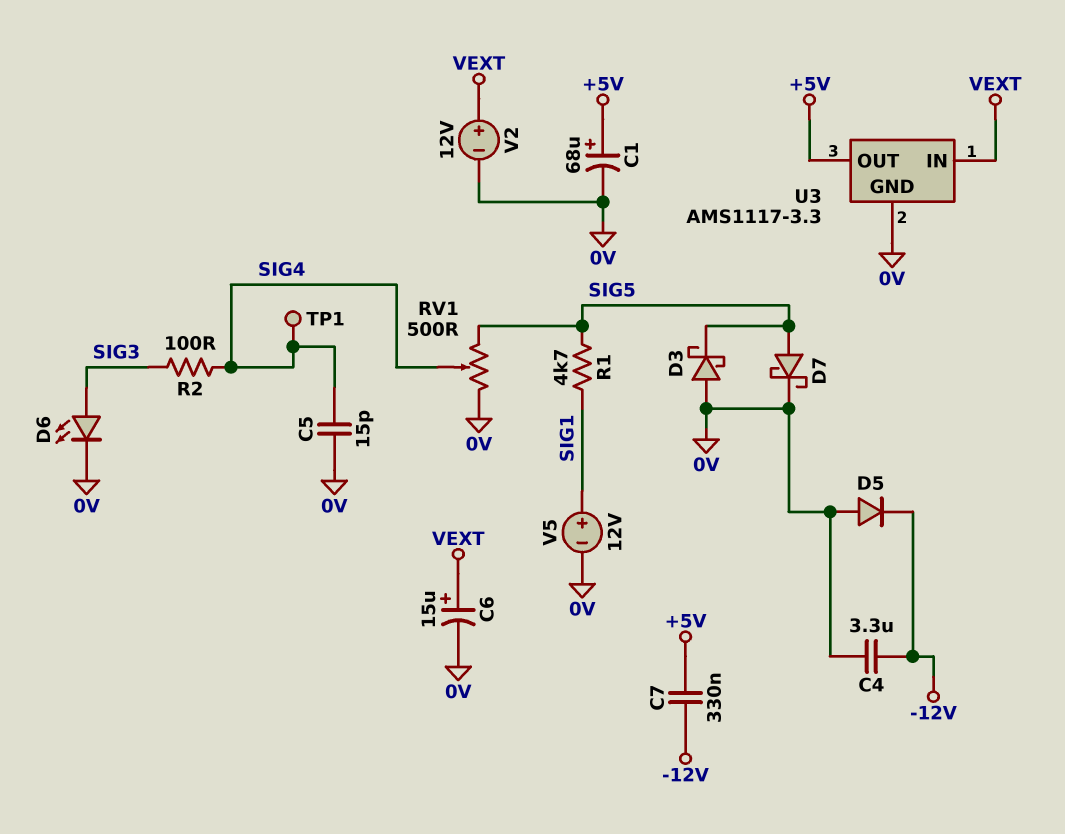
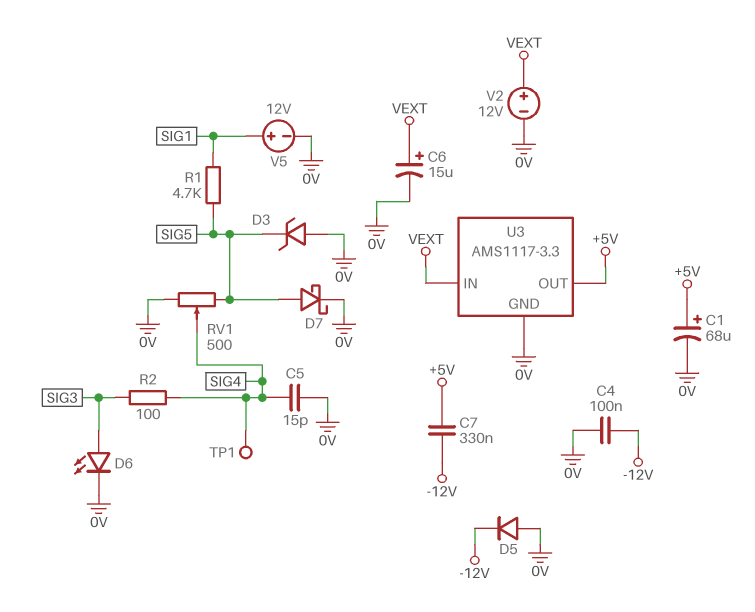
C4: 3.3uF (-12V, 0V) -> 100nF (-12V, 0V)
D3: schottky (A 0V, K SIG5) -> zener (A 0V, K SIG5)

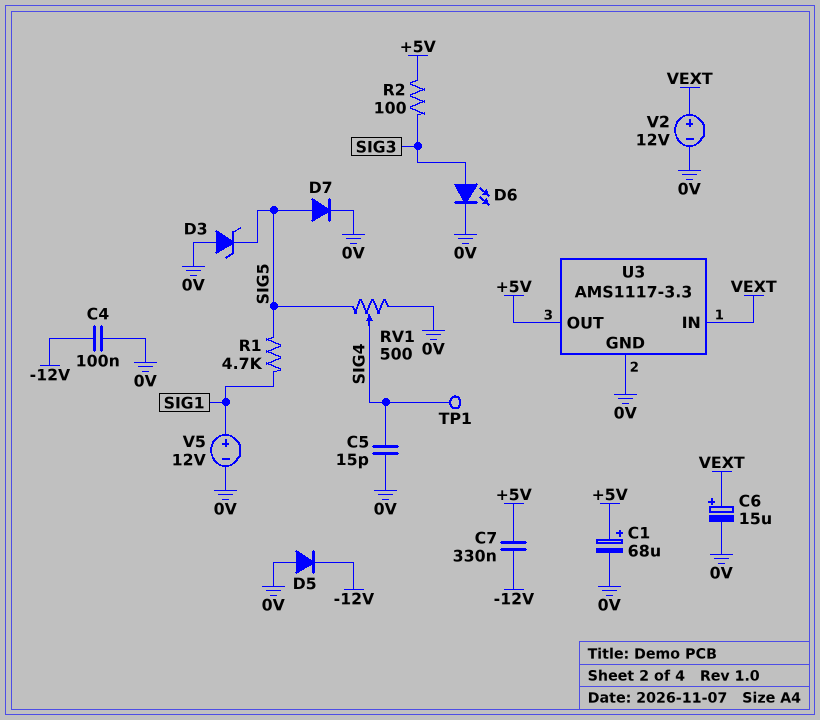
D7: schottky (A SIG5, K 0V) -> diode (A SIG5, K 0V)
R2: 100 (SIG3, SIG4) -> 100 (+5V, SIG3)

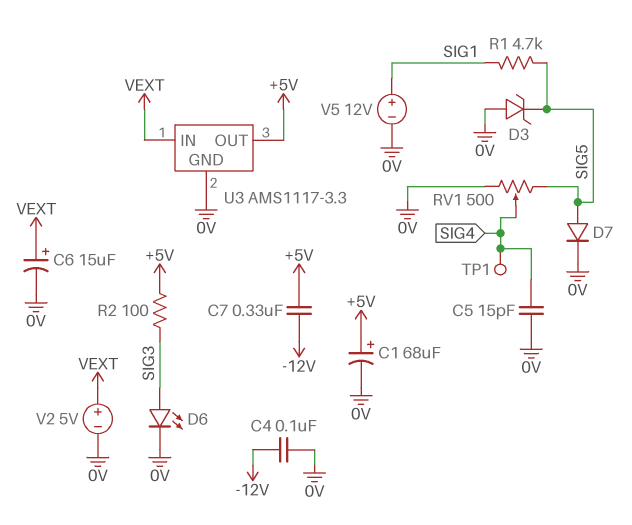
D5: diode (A 0V, K -12V) -> none
V2: 12V (plus VEXT, minus 0V) -> 5V (plus VEXT, minus 0V)

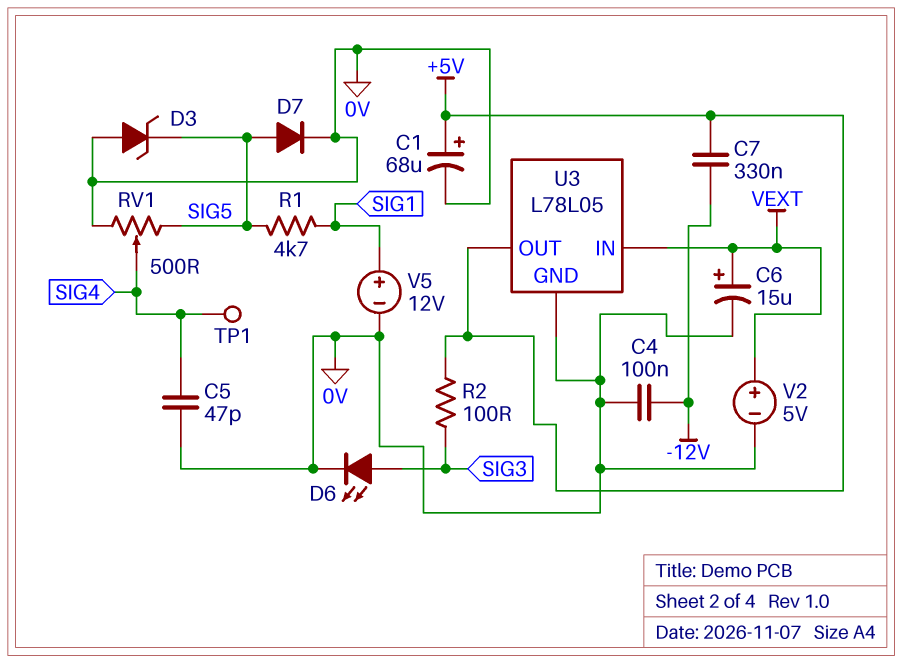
C5: 15pF (0V, SIG4) -> 47pF (0V, SIG4)
U3: AMS1117-3.3 -> L78L05

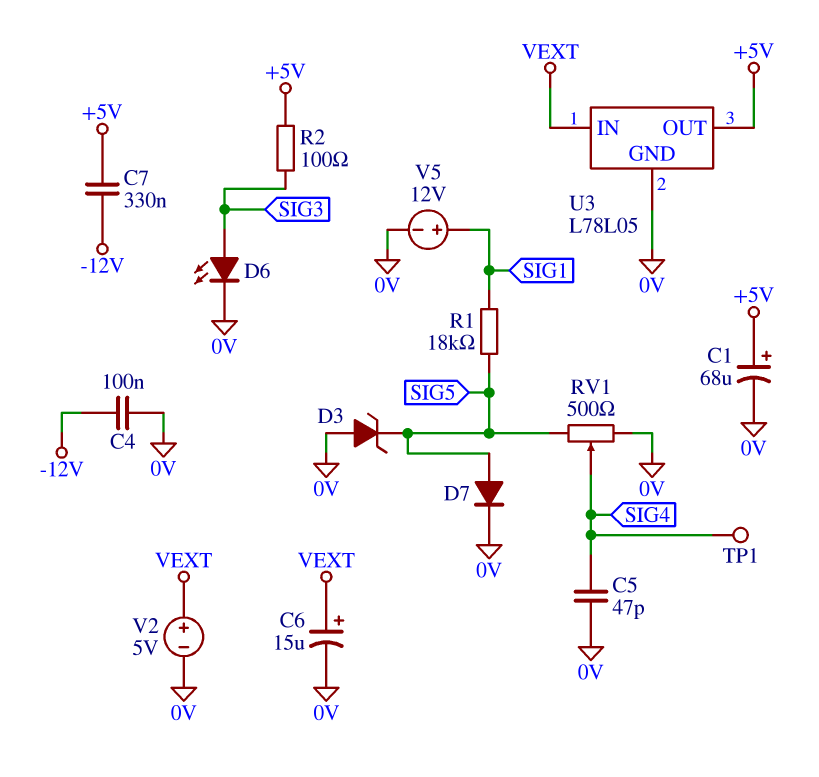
R1: 4.7k (SIG1, SIG5) -> 18k (SIG1, SIG5)

